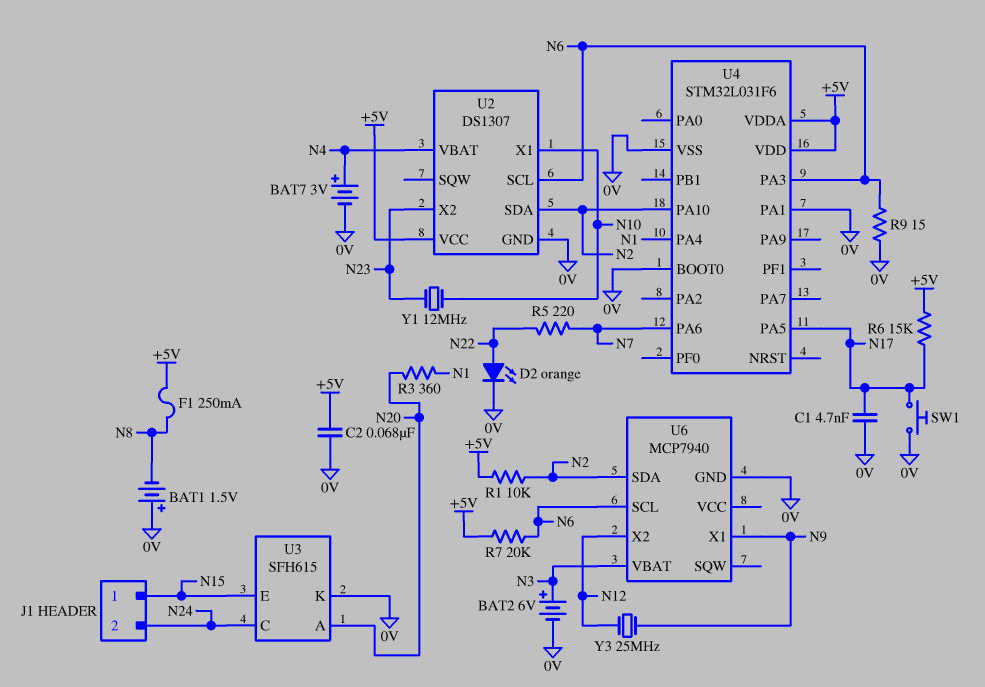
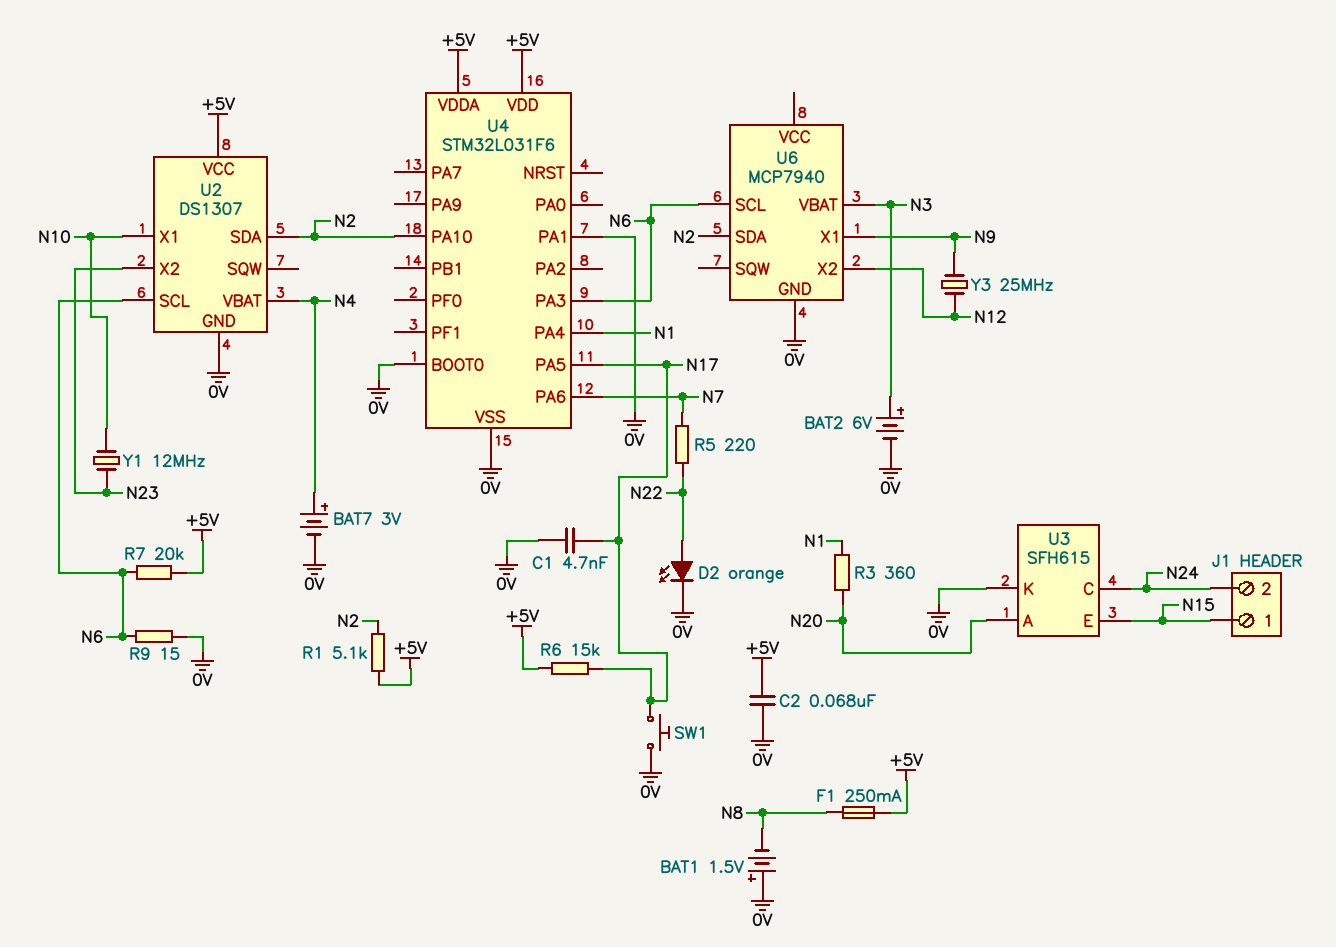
R1: 10k (+5V, N2) -> 5.1k (+5V, N2)

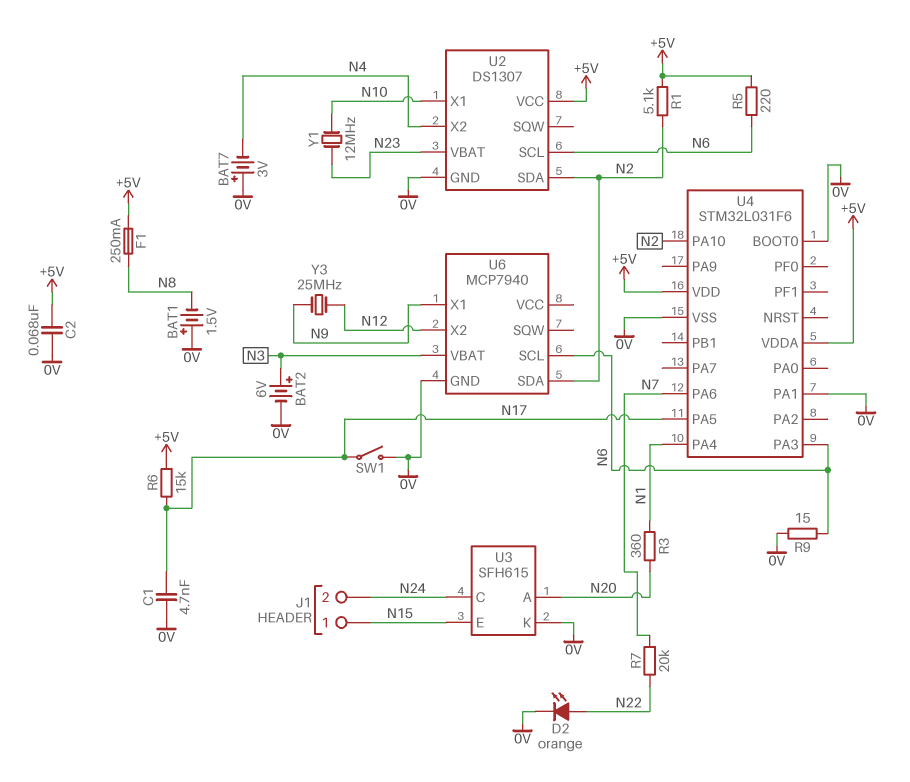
BAT7: 3V (plus N4, minus 0V) -> 3V (plus 0V, minus N4)
R5: 220 (N7, N22) -> 220 (+5V, N6)
R7: 20k (+5V, N6) -> 20k (N7, N22)
SW1: button (0V, N17) -> switch (0V, N17)
U2 pin VBAT: N4 -> N23
U2 pin X2: N23 -> N4

